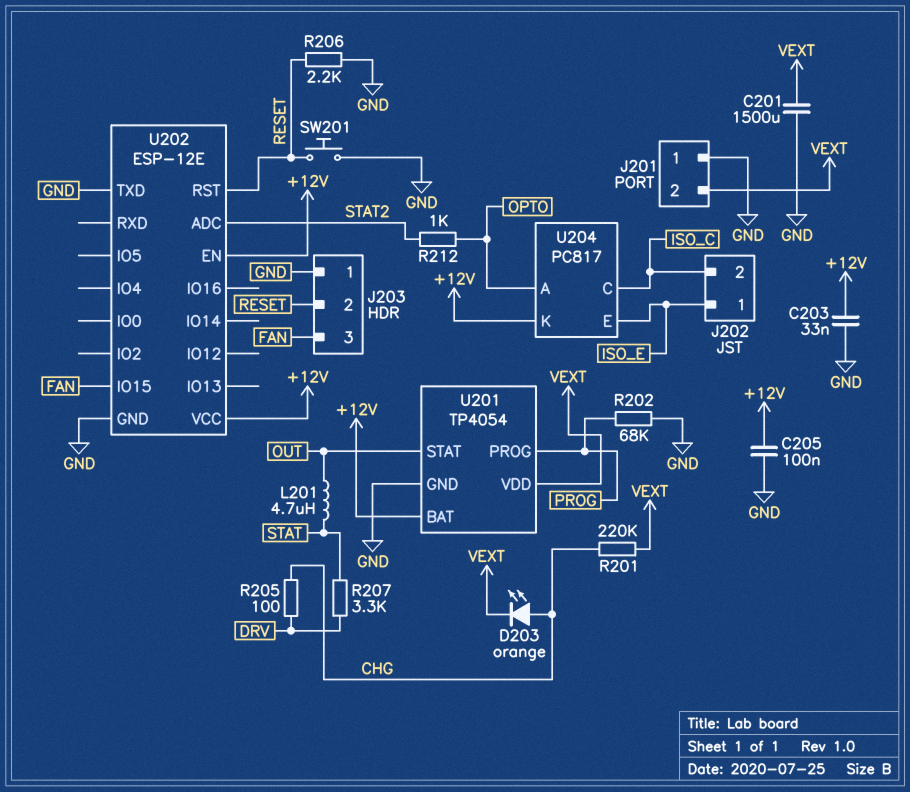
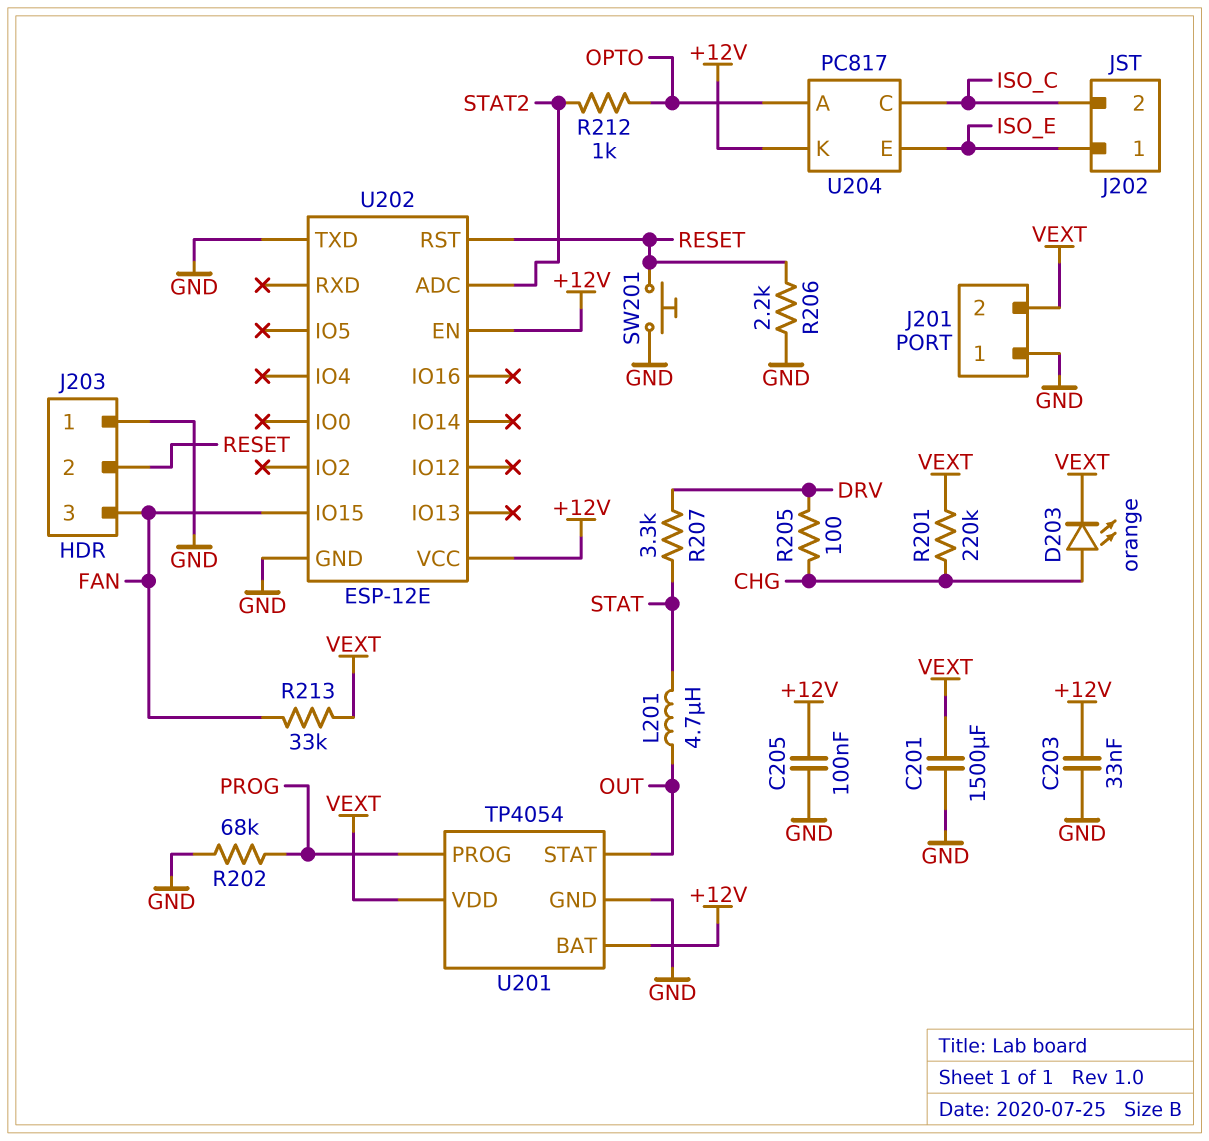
R213: none -> 33k (FAN, VEXT)

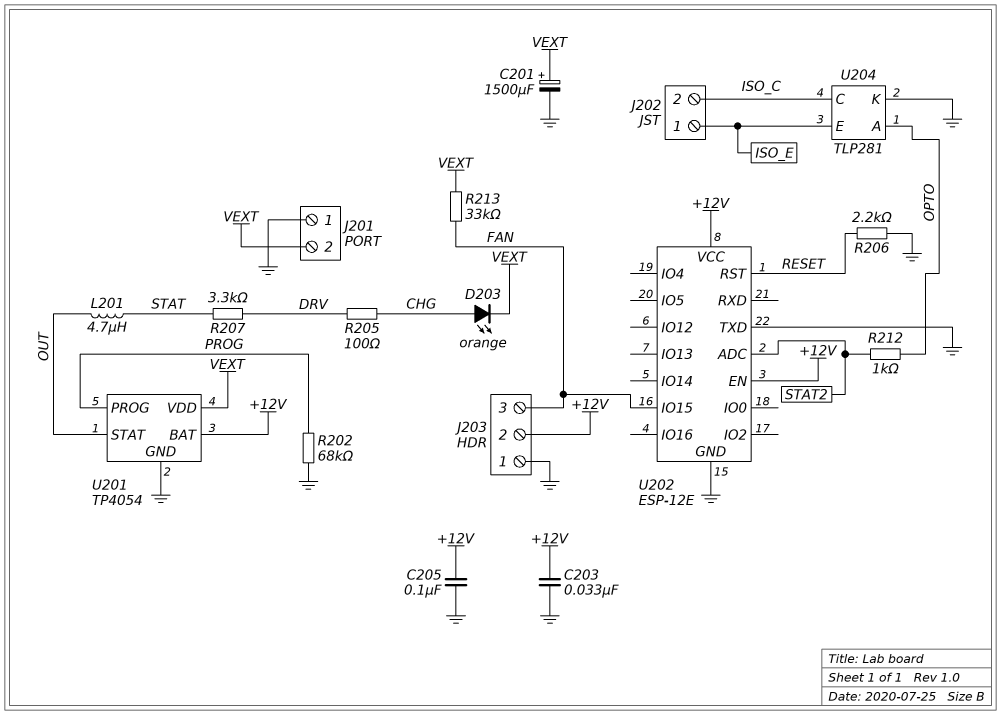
C201: 1500uF (GND, VEXT) -> 1500uF (plus VEXT, minus GND)
J203 pin 2: RESET -> +12V
R201: 220k (CHG, VEXT) -> none
SW201: button (GND, RESET) -> none
U204: PC817 -> TLP281
U204 pin K: +12V -> GND

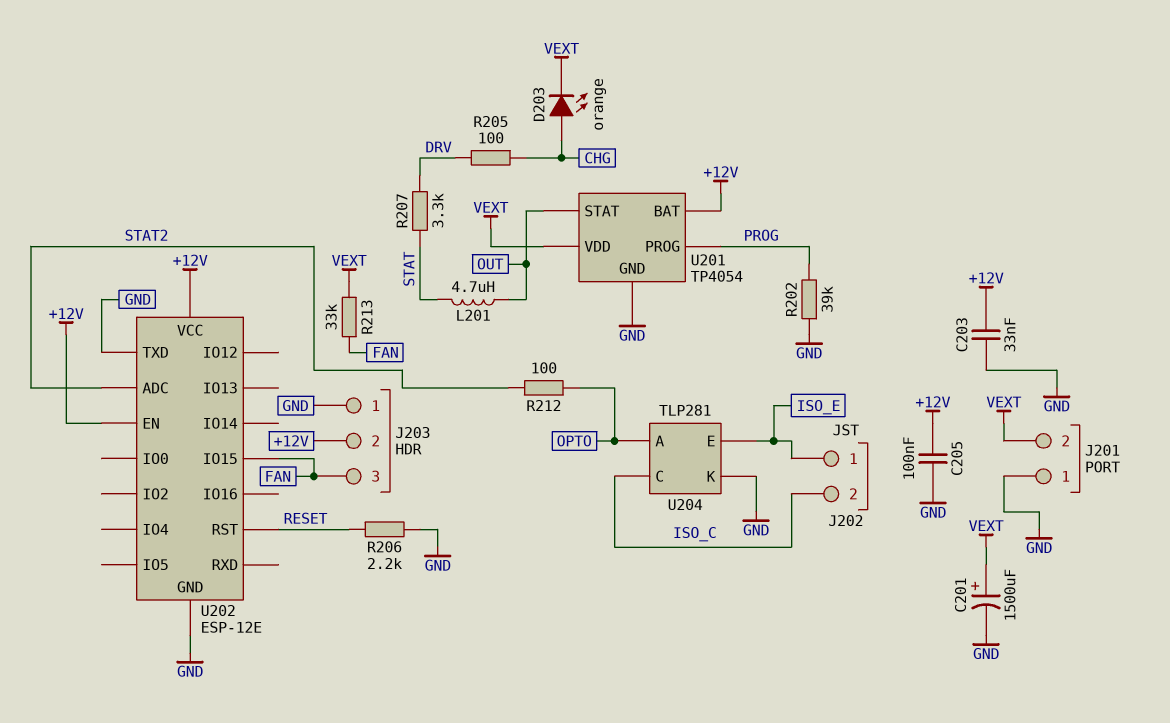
R202: 68k (GND, PROG) -> 39k (GND, PROG)
R212: 1k (OPTO, STAT2) -> 100 (OPTO, STAT2)

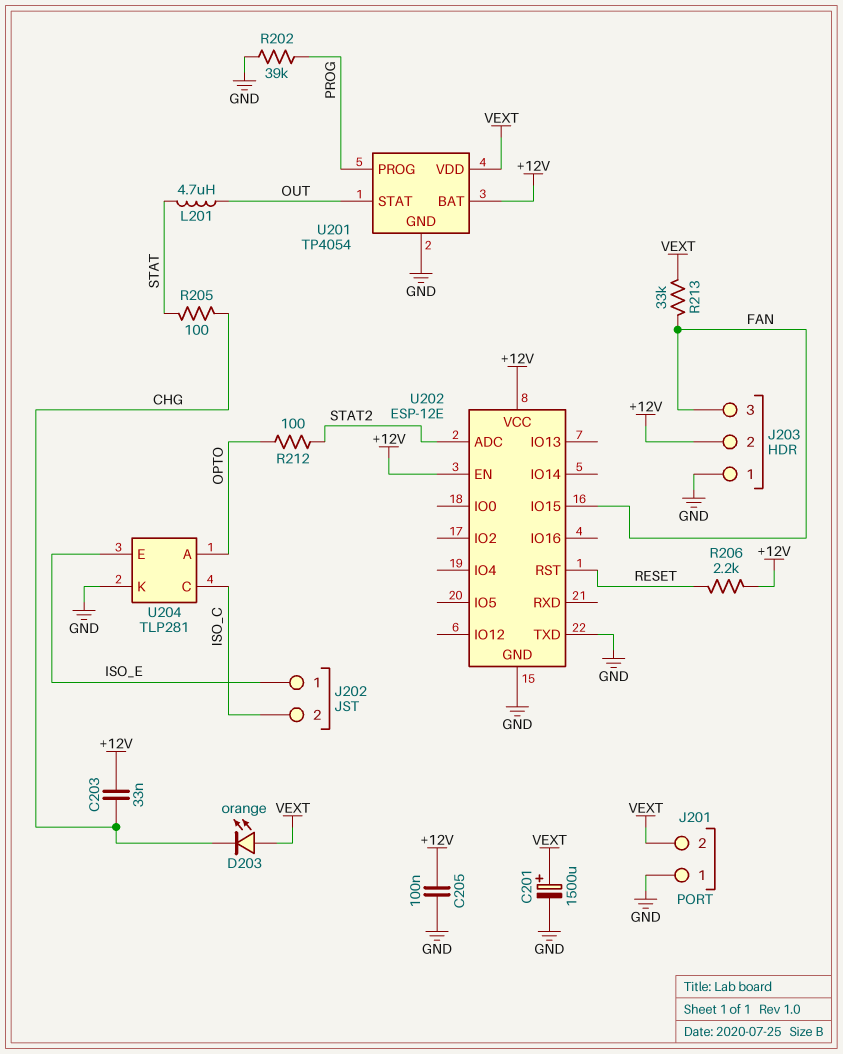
C203: 33nF (+12V, GND) -> 33nF (+12V, CHG)
D203: LED orange (A CHG, K VEXT) -> LED orange (A VEXT, K CHG)
R205: 100 (CHG, DRV) -> 100 (CHG, STAT)
R206: 2.2k (GND, RESET) -> 2.2k (+12V, RESET)
R207: 3.3k (DRV, STAT) -> none

